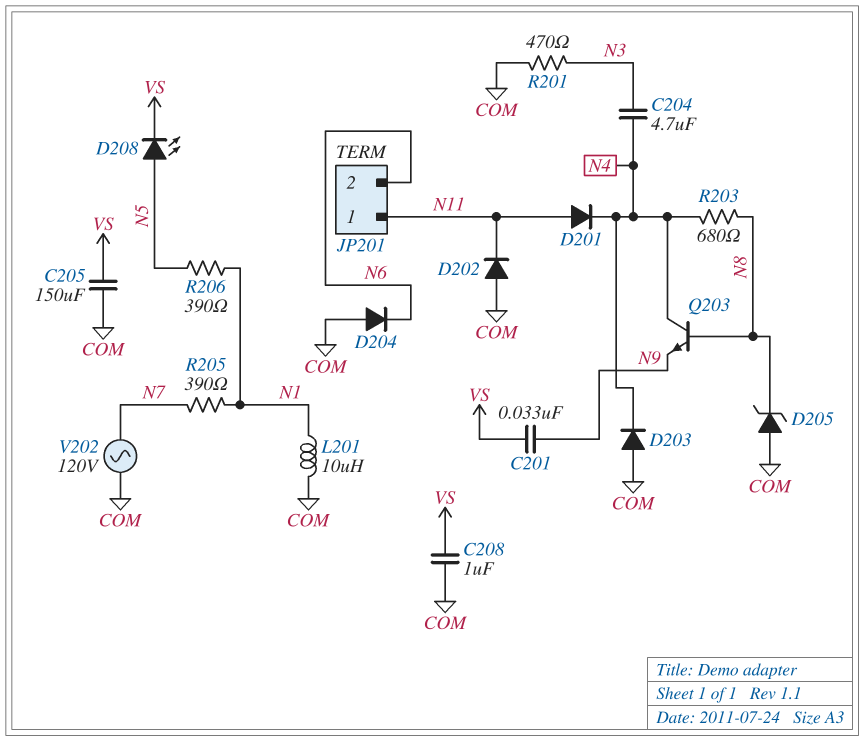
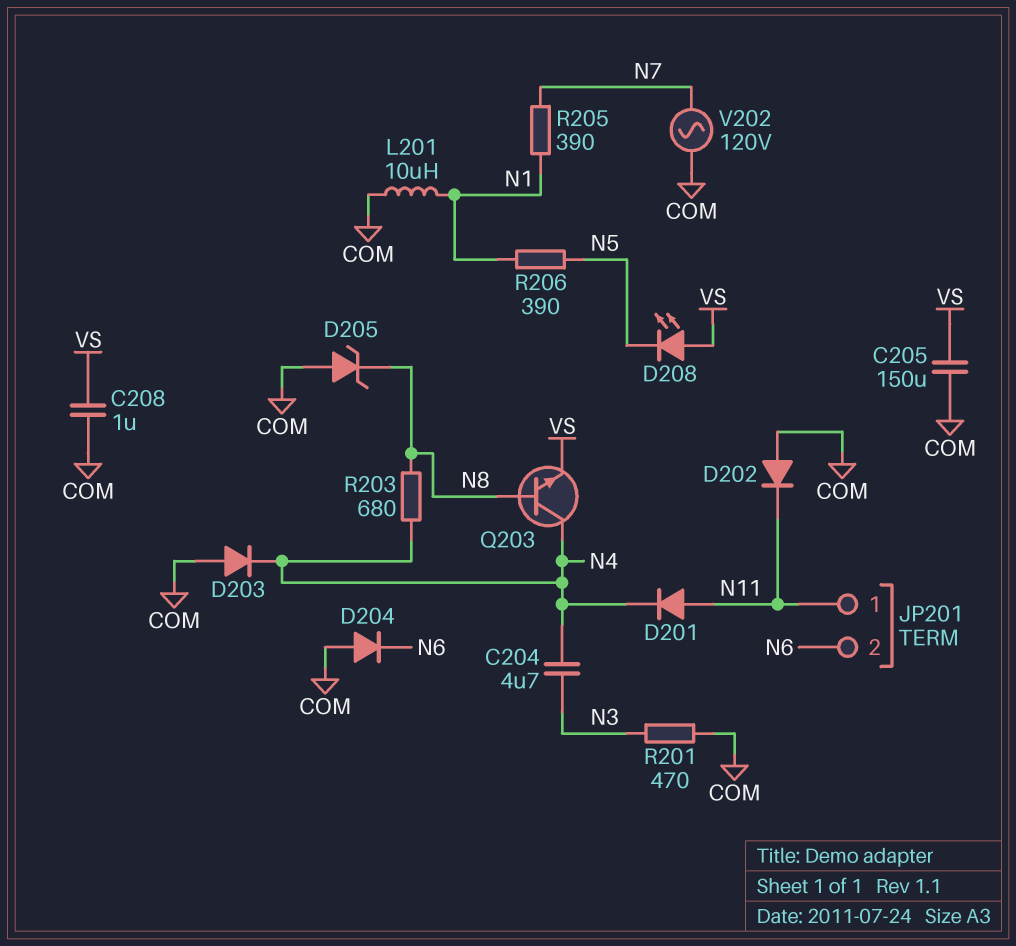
C201: 33nF (N9, VS) -> none
D208: LED (A N5, K VS) -> LED (A VS, K N5)
Q203: NPN (B N8, C N4, E N9) -> NPN (B N8, C N4, E VS)

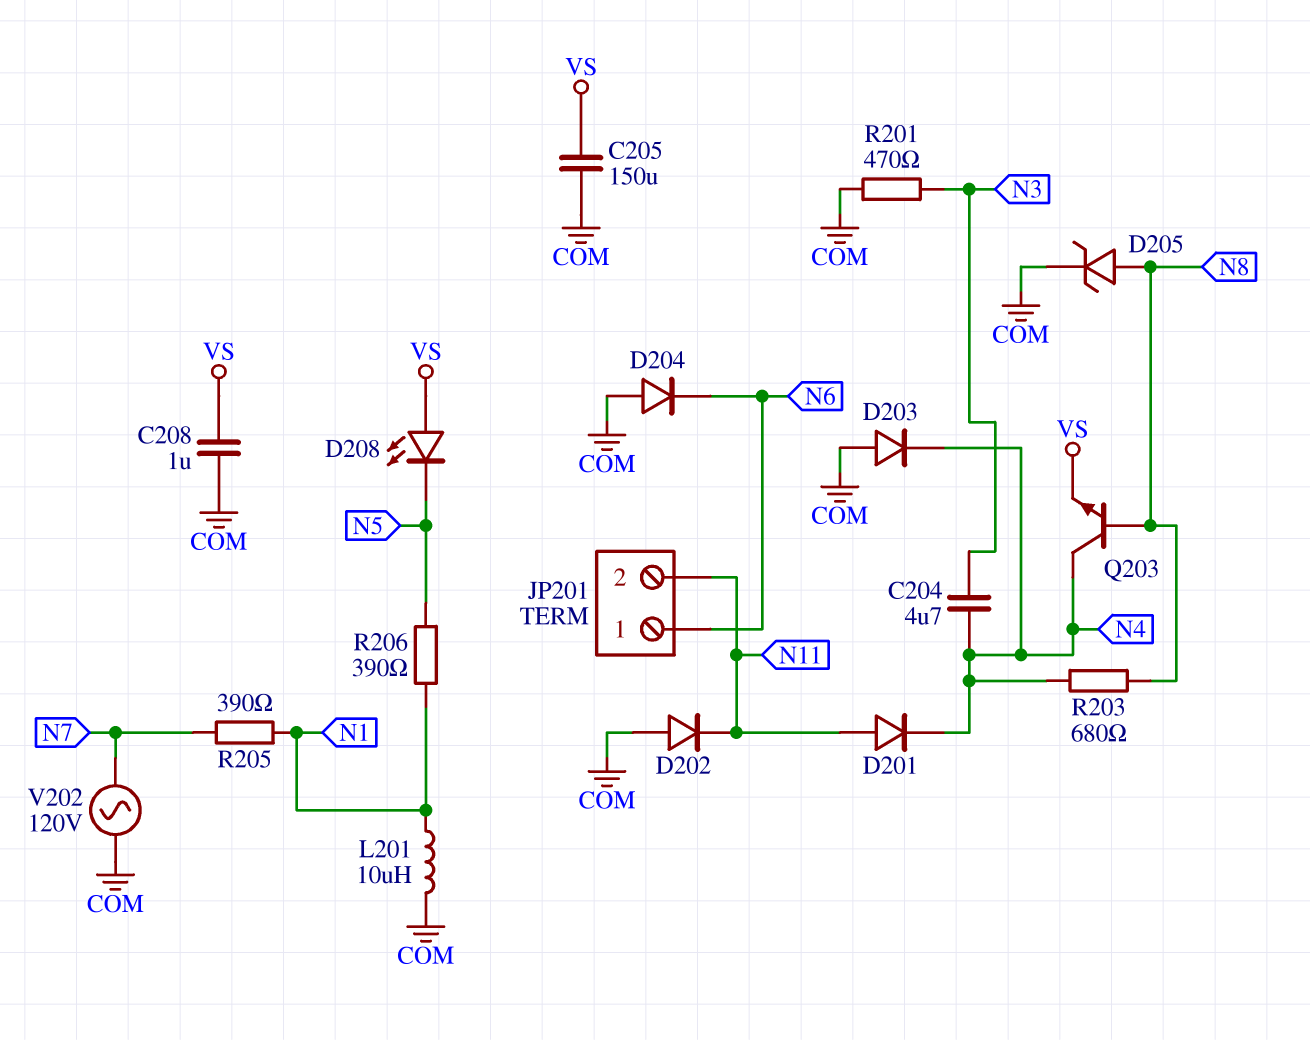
D205: zener (A COM, K N8) -> zener (A N8, K COM)
JP201 pin 1: N11 -> N6
JP201 pin 2: N6 -> N11

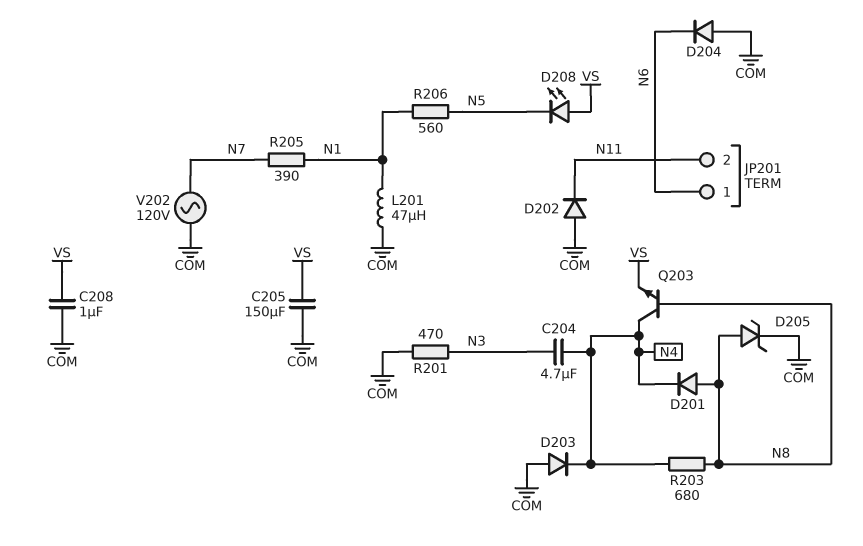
D201: diode (A N11, K N4) -> diode (A N8, K N4)
L201: 10uH (COM, N1) -> 47uH (COM, N1)
R206: 390 (N1, N5) -> 560 (N1, N5)

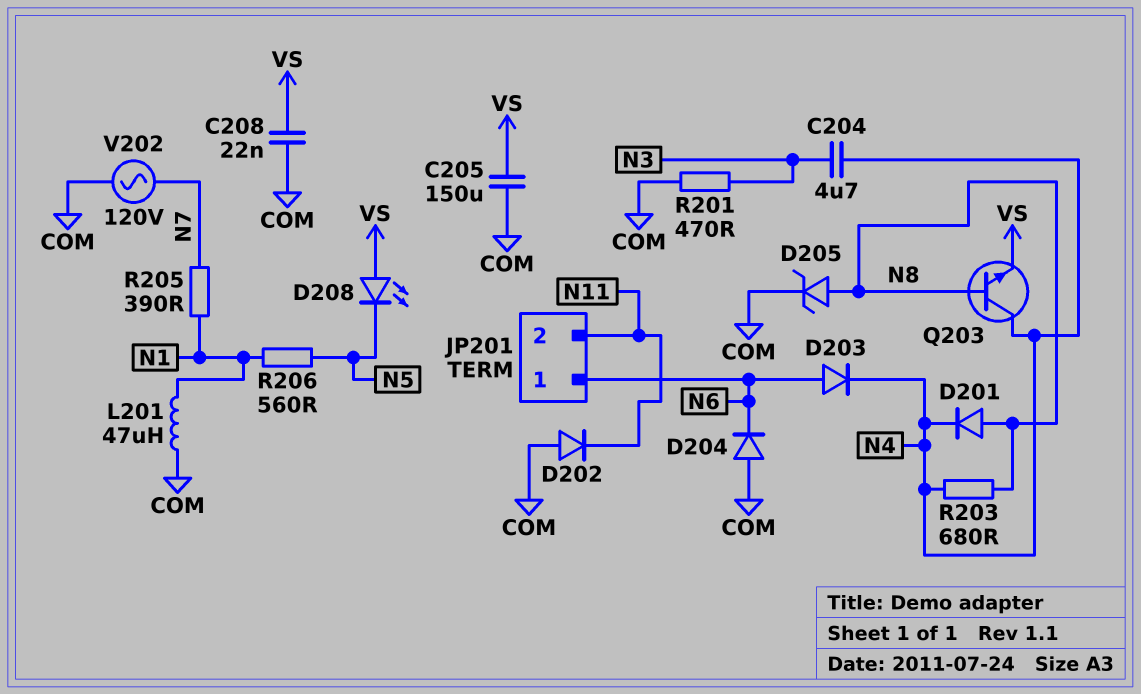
C208: 1uF (COM, VS) -> 22nF (COM, VS)
D203: diode (A COM, K N4) -> diode (A N6, K N4)

